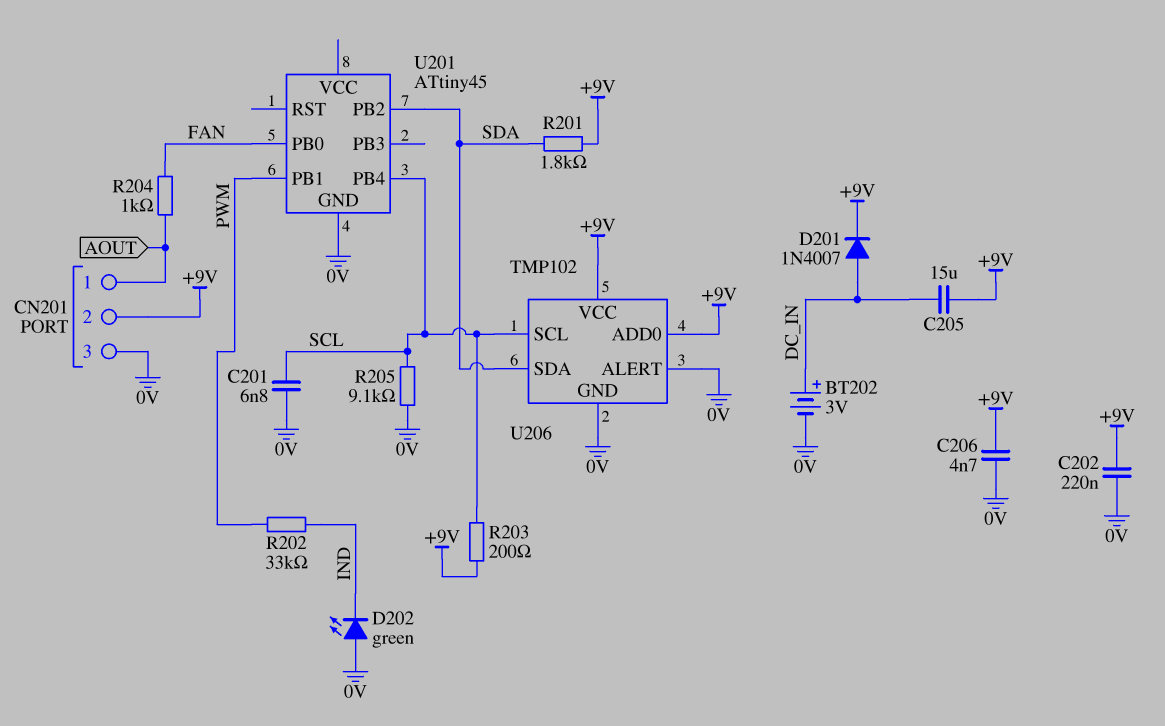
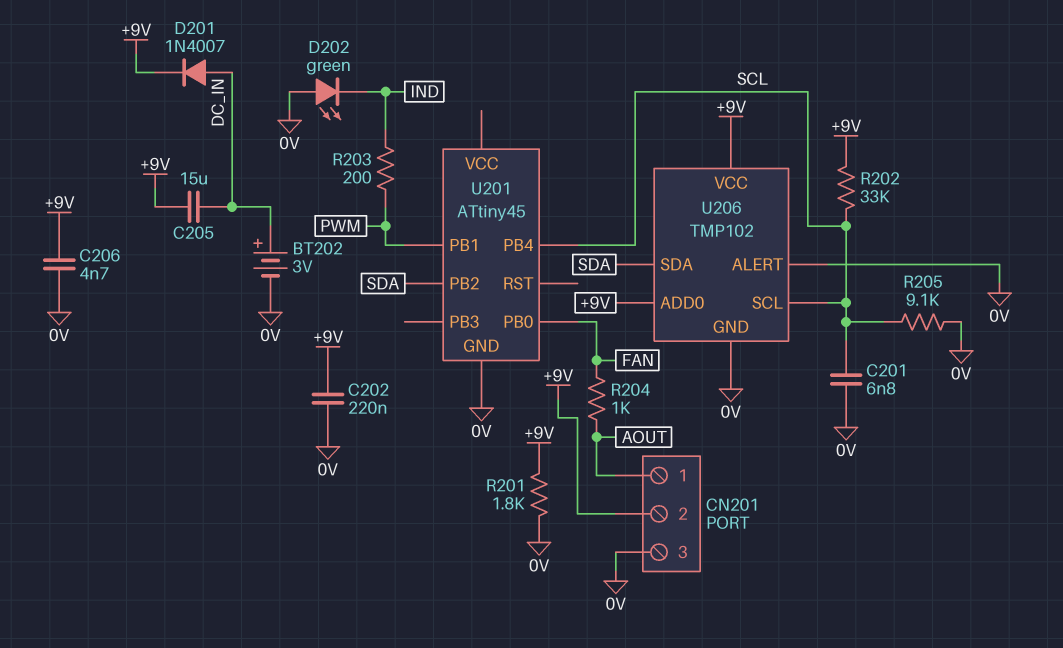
R201: 1.8k (+9V, SDA) -> 1.8k (+9V, 0V)
R202: 33k (IND, PWM) -> 33k (+9V, SCL)
R203: 200 (+9V, SCL) -> 200 (IND, PWM)

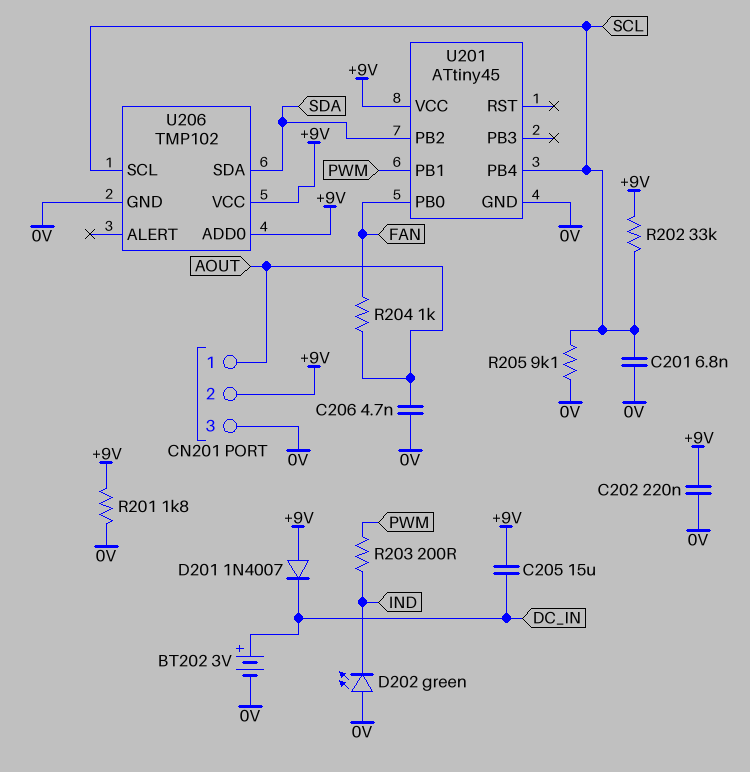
C206: 4.7nF (+9V, 0V) -> 4.7nF (0V, AOUT)
D201: diode 1N4007 (A DC_IN, K +9V) -> diode 1N4007 (A +9V, K DC_IN)
U201 pin VCC: none -> +9V
U206 pin ALERT: 0V -> none

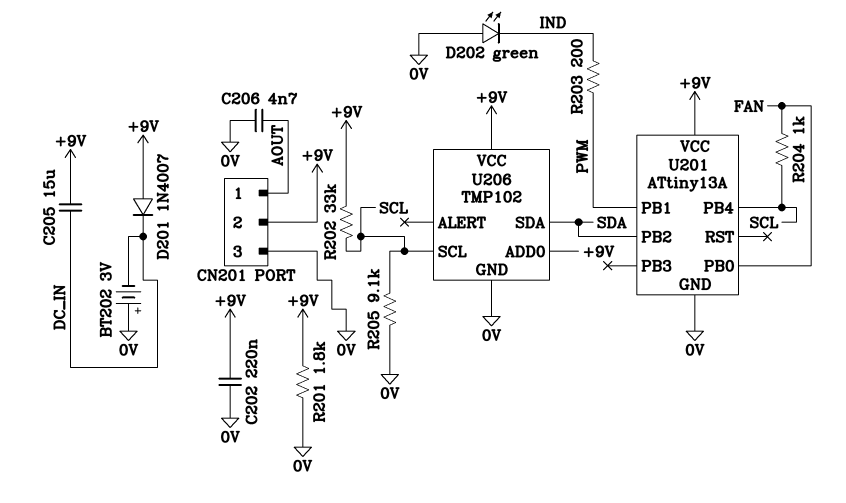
BT202: 3V (plus DC_IN, minus 0V) -> 3V (plus 0V, minus DC_IN)
C201: 6.8nF (0V, SCL) -> none
R204: 1k (AOUT, FAN) -> 1k (FAN, SCL)
U201: ATtiny45 -> ATtiny13A

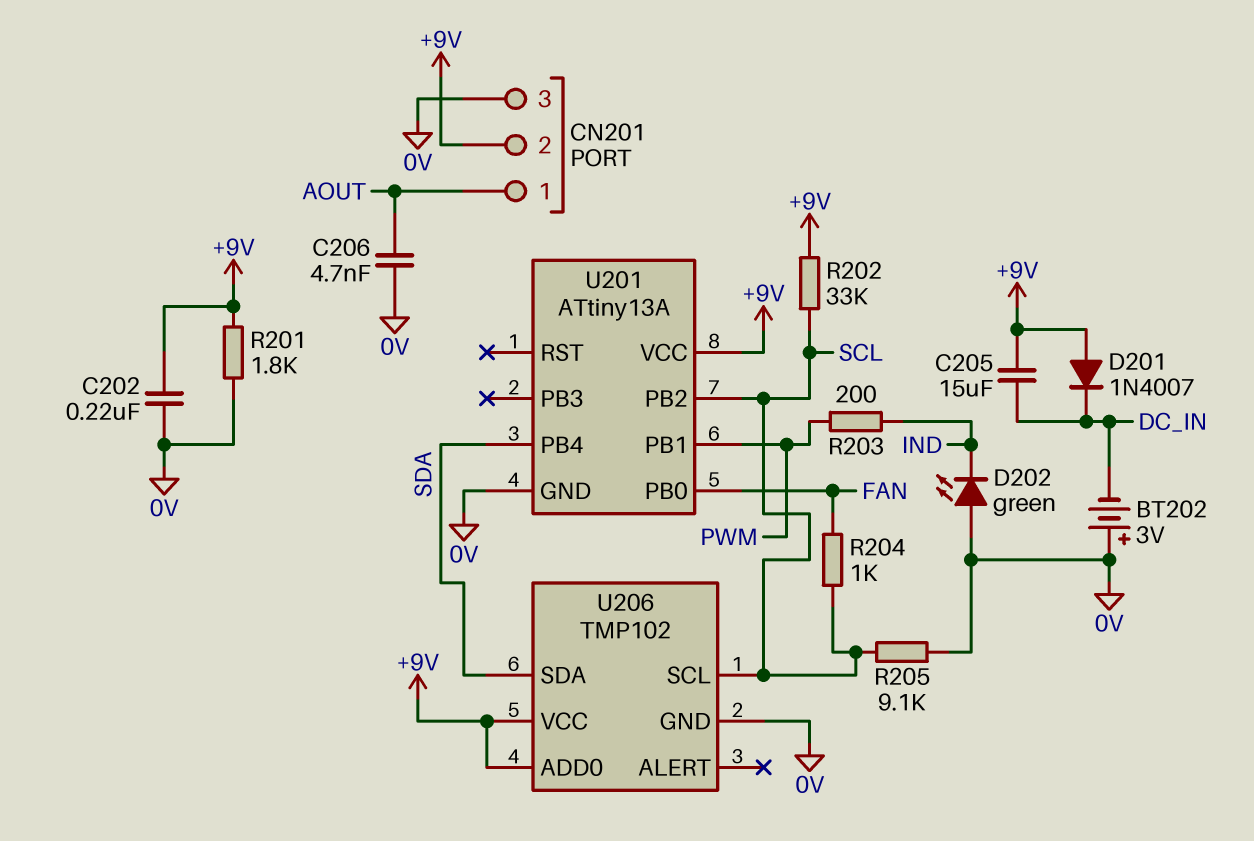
U201 pin PB2: SDA -> SCL
U201 pin PB4: SCL -> SDA

